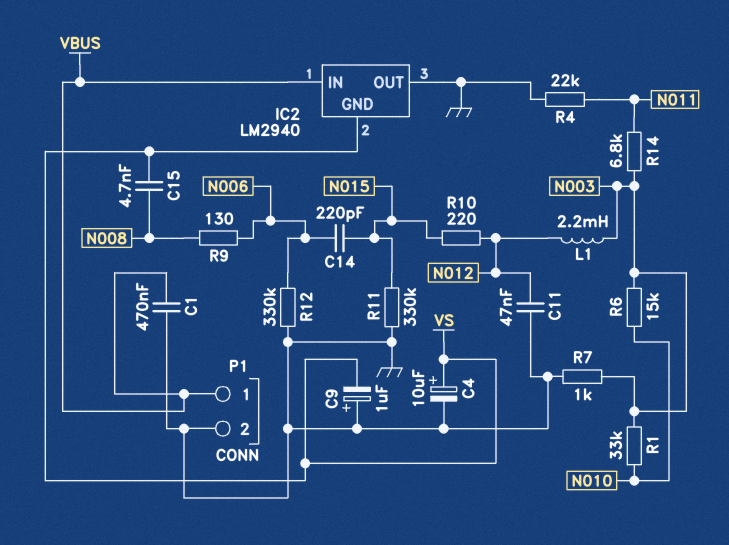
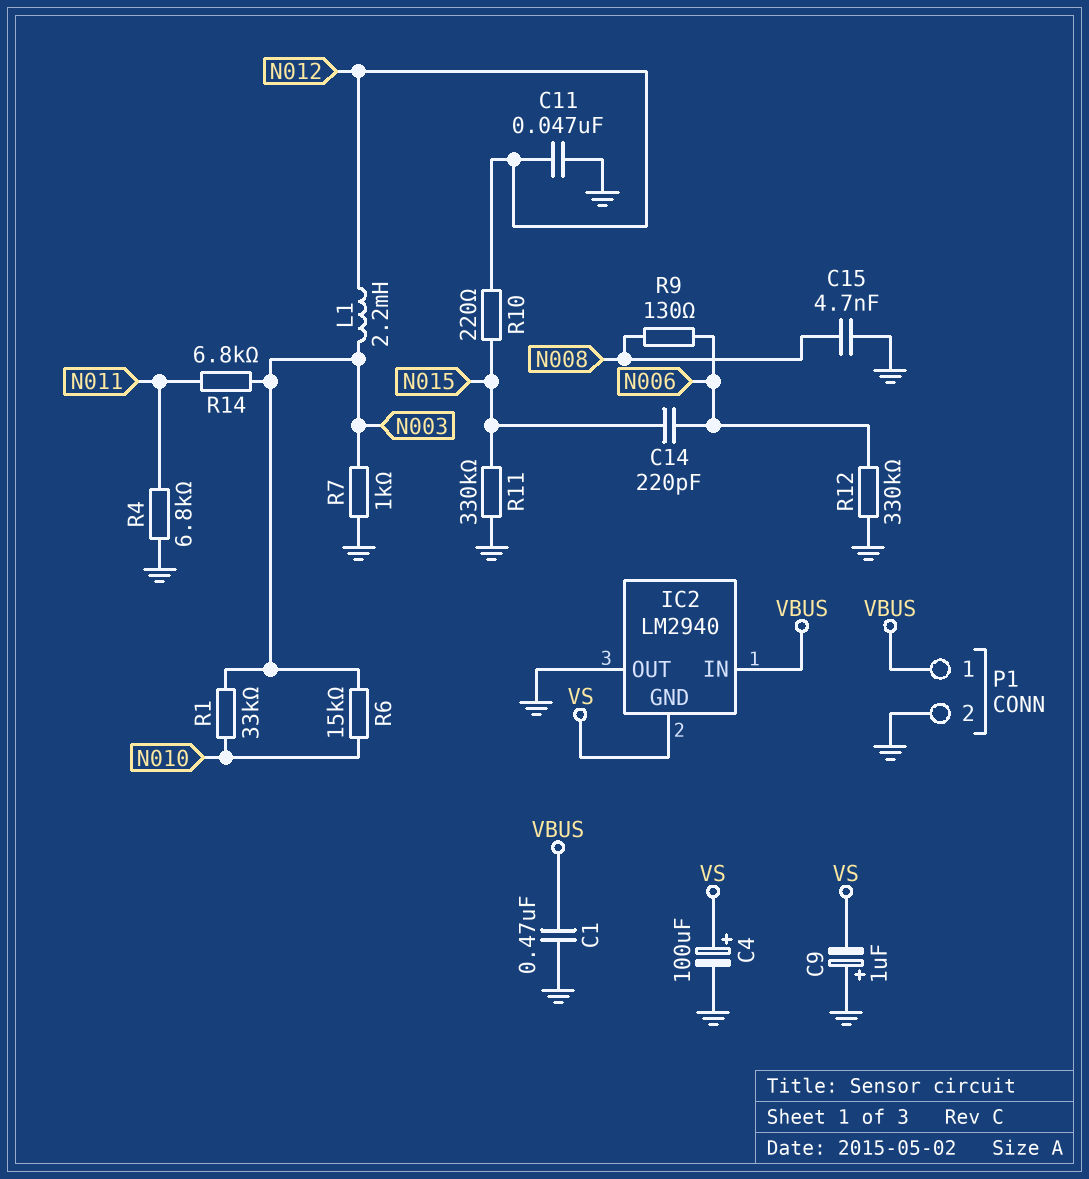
C4: 10uF (plus VS, minus GND) -> 100uF (plus VS, minus GND)
C15: 4.7nF (N008, VS) -> 4.7nF (GND, N008)
R4: 22k (GND, N011) -> 6.8k (GND, N011)

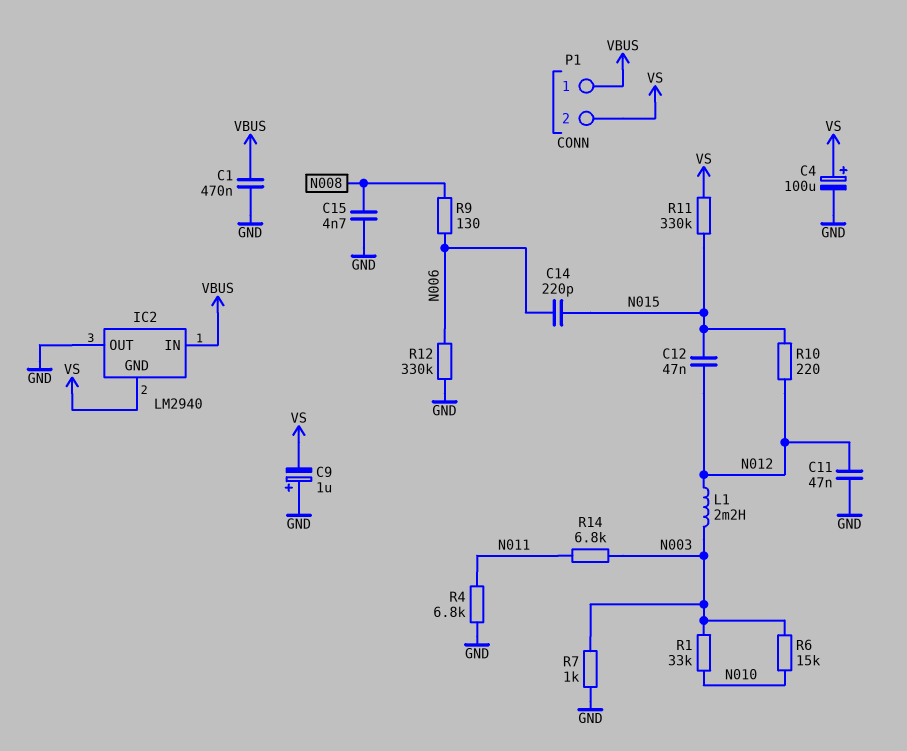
C12: none -> 47nF (N012, N015)
P1 pin 2: GND -> VS
R11: 330k (GND, N015) -> 330k (N015, VS)

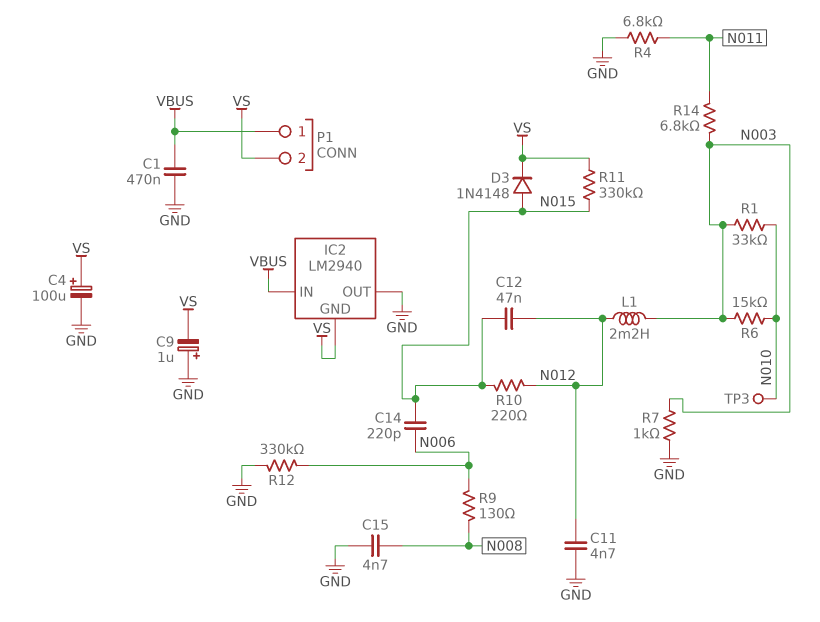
C11: 47nF (GND, N012) -> 4.7nF (GND, N012)
D3: none -> diode 1N4148 (A N015, K VS)
TP3: none -> test point (N010)

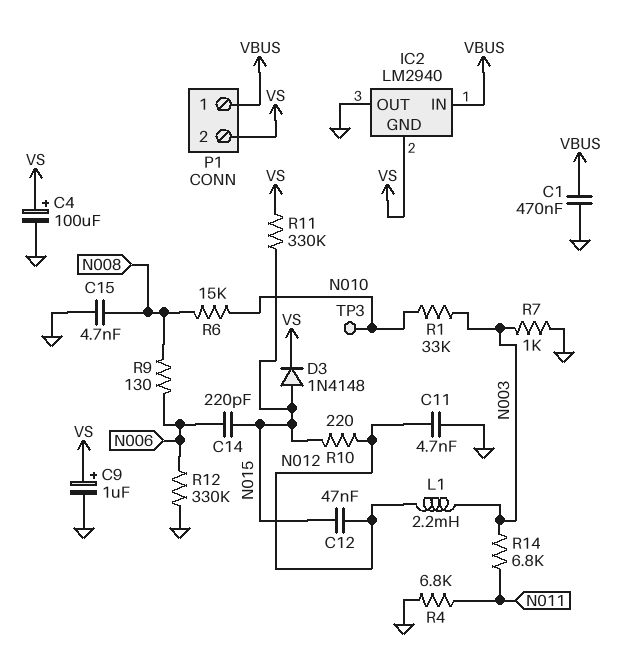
C9: 1uF (plus GND, minus VS) -> 1uF (plus VS, minus GND)
R6: 15k (N003, N010) -> 15k (N008, N010)

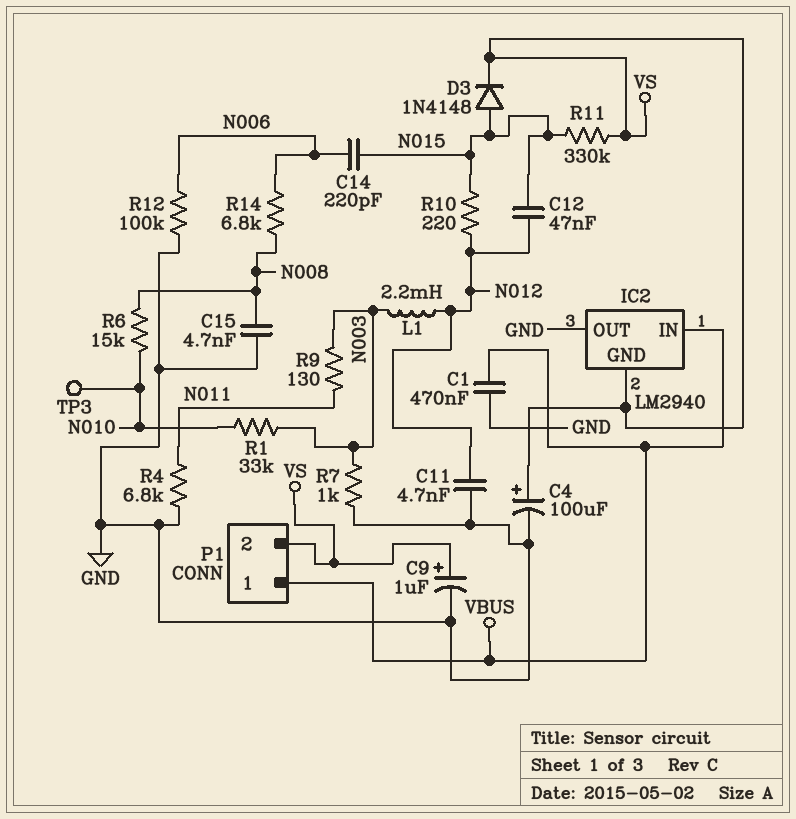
R9: 130 (N006, N008) -> 130 (N003, N011)
R12: 330k (GND, N006) -> 100k (GND, N006)
R14: 6.8k (N003, N011) -> 6.8k (N006, N008)

